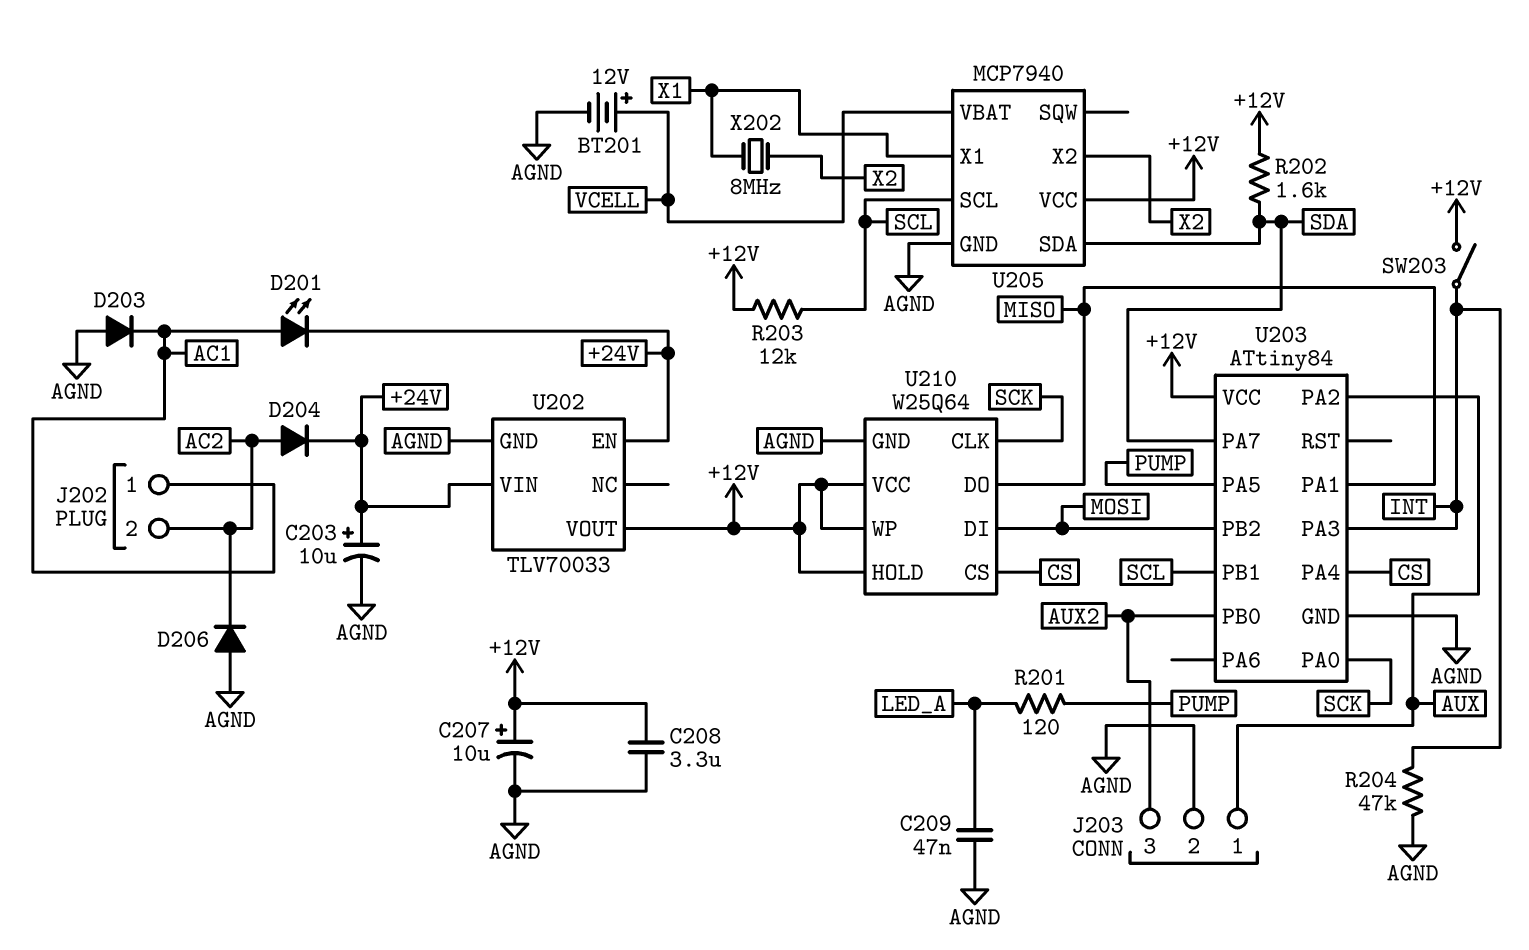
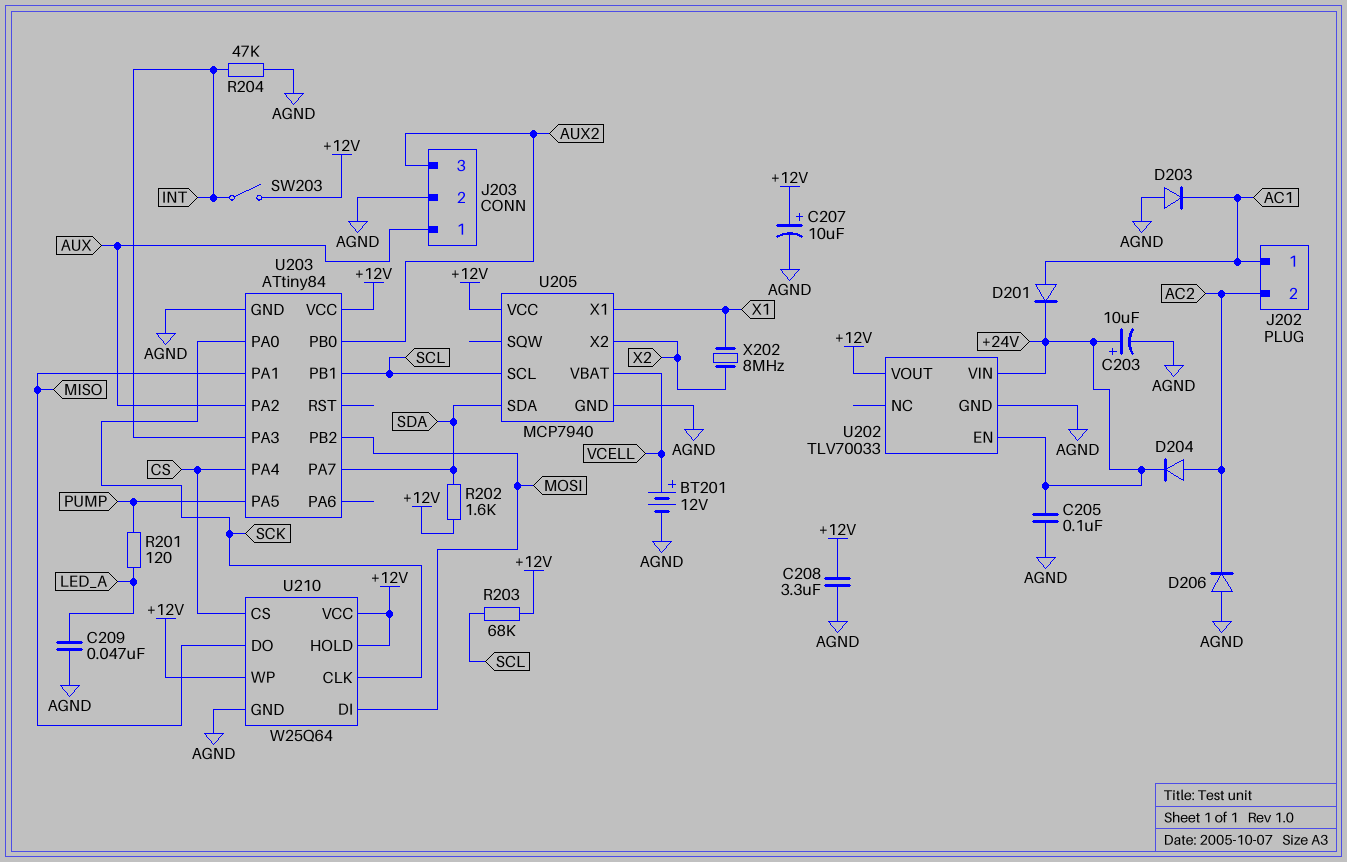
C205: none -> 100nF (+24V, AGND)
D201: LED (A AC1, K +24V) -> diode (A AC1, K +24V)
R203: 12k (+12V, SCL) -> 68k (+12V, SCL)

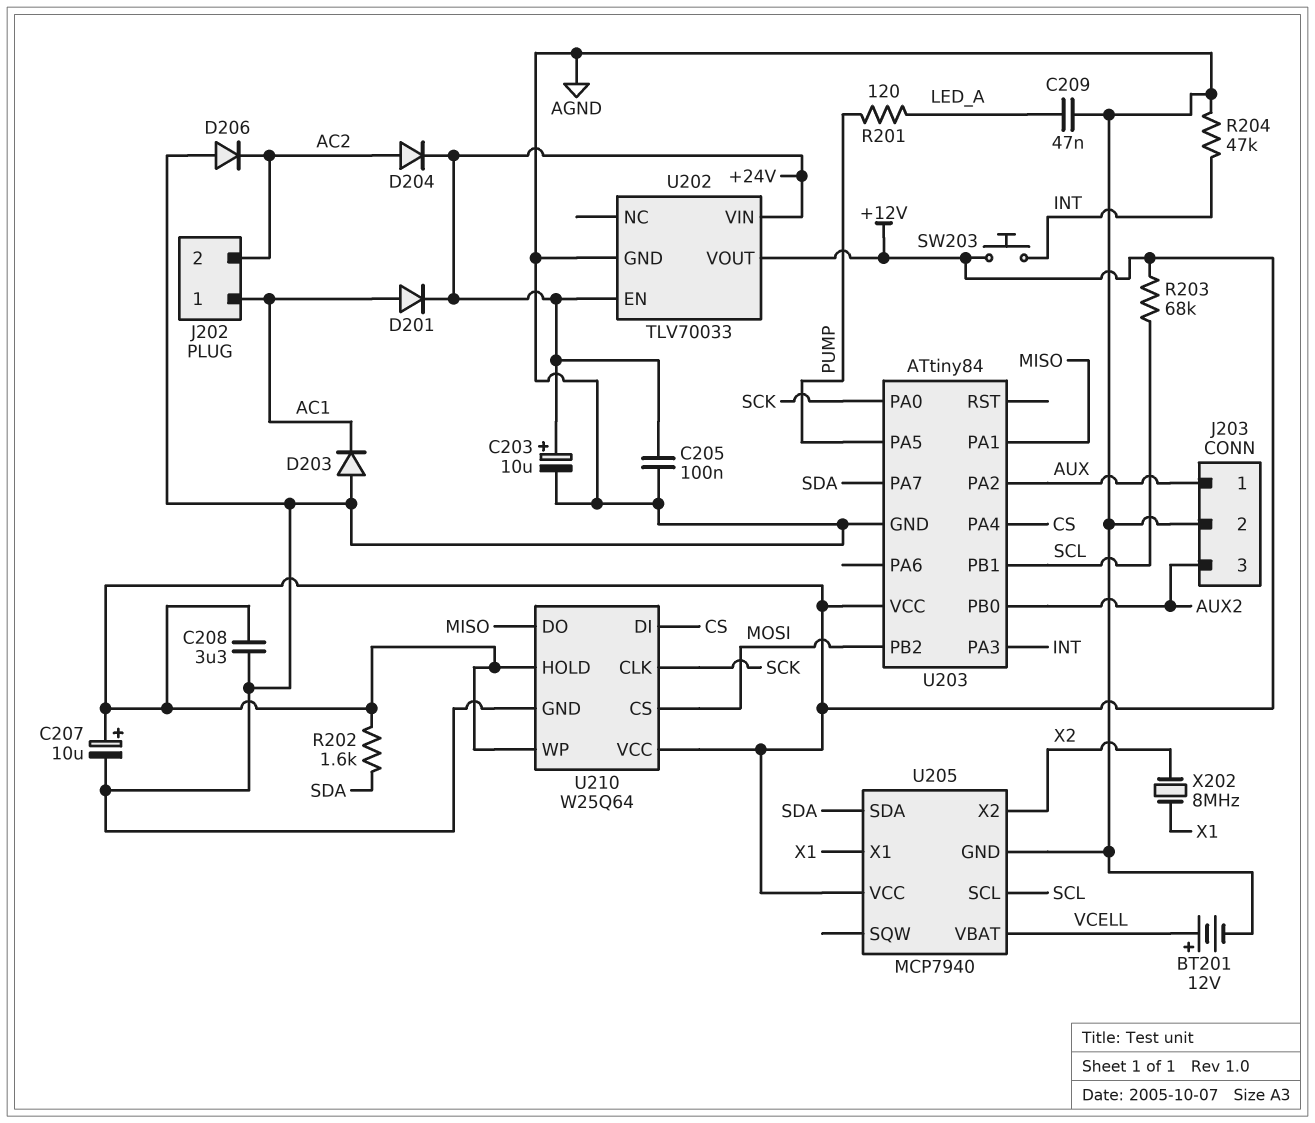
SW203: switch (+12V, INT) -> button (+12V, INT)
U210 pin CS: CS -> MOSI
U210 pin DI: MOSI -> CS

